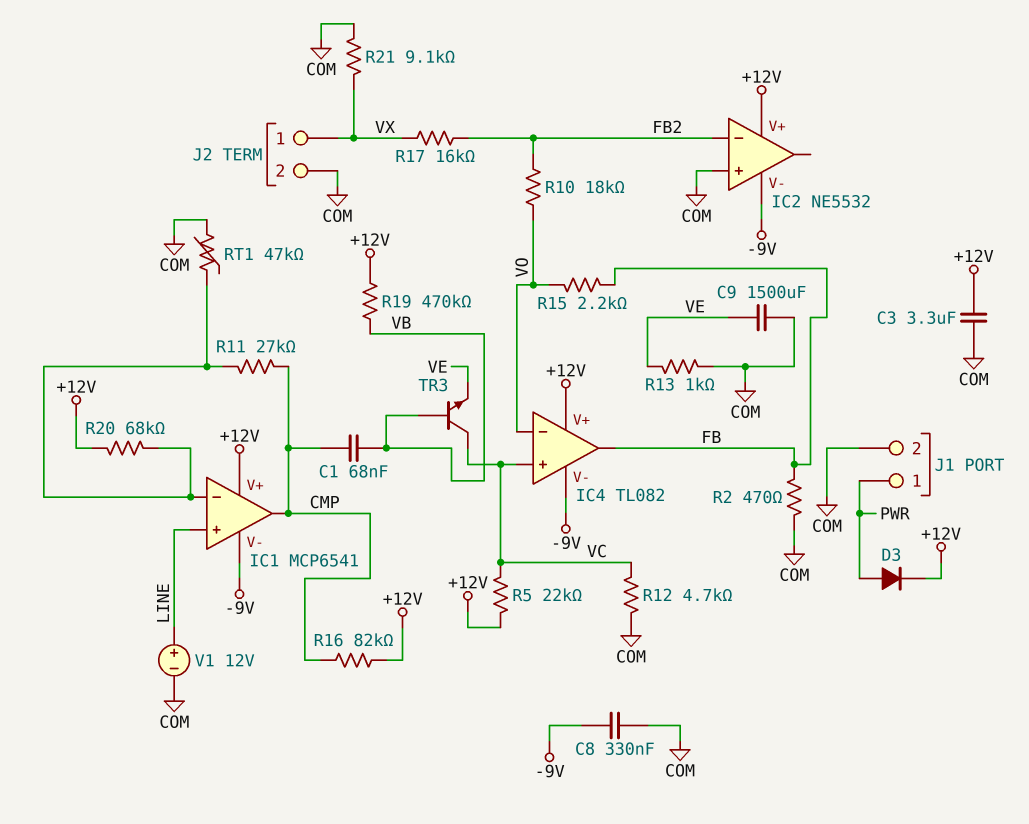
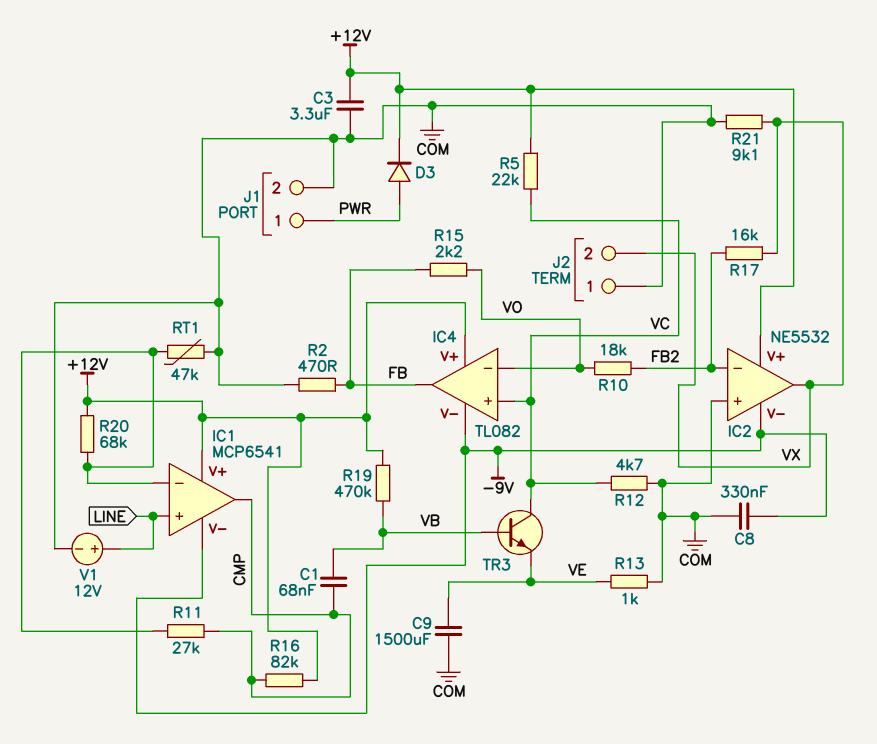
IC2 pin out: none -> VX
J2 pin 1: VX -> COM
J2 pin 2: COM -> VX

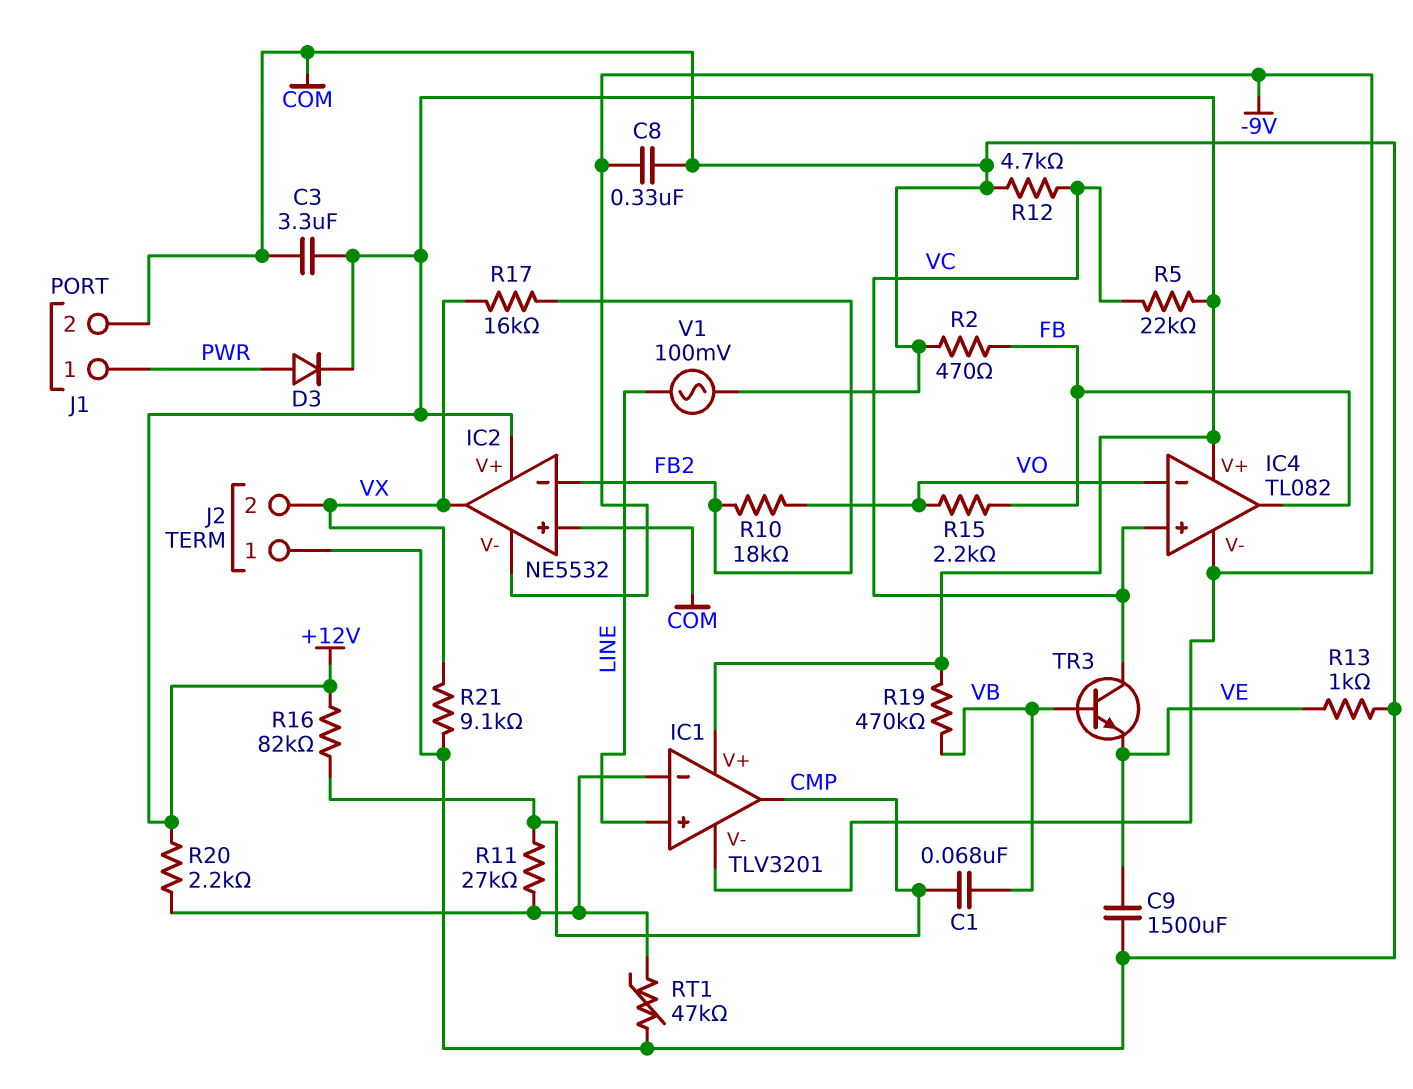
IC1: MCP6541 -> TLV3201
R20: 68k (+12V, IC1/in-) -> 2.2k (+12V, IC1/in-)
V1: 12V (plus LINE, minus COM) -> AC 100mV (COM, LINE)

